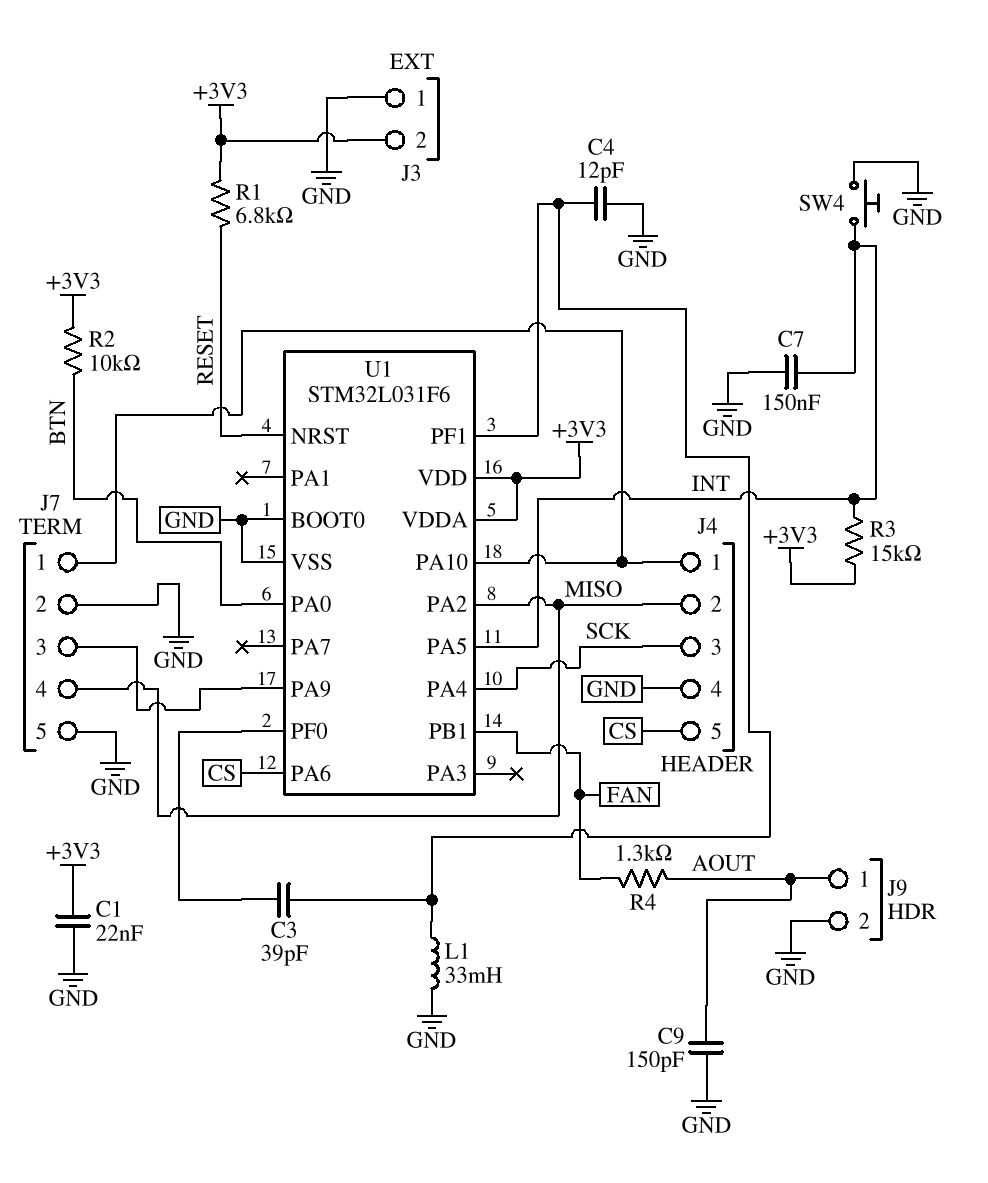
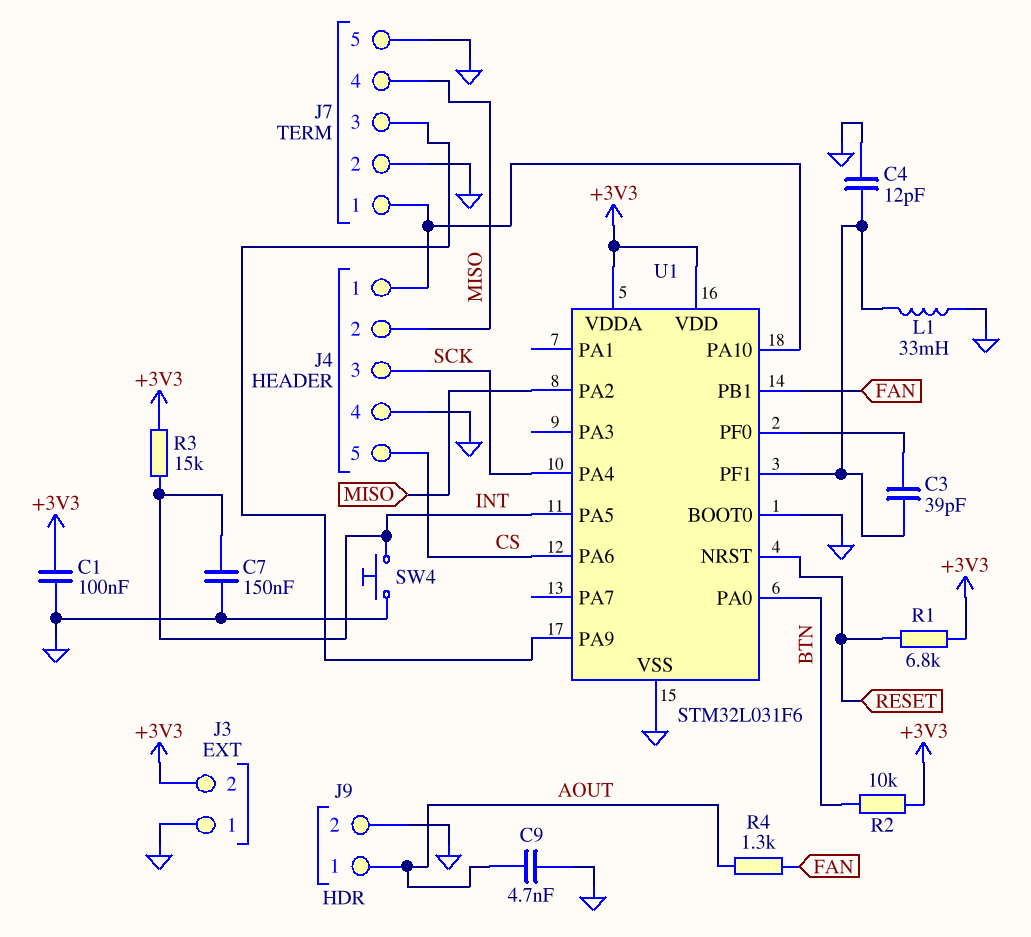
C1: 22nF (+3V3, GND) -> 100nF (+3V3, GND)
C9: 150pF (AOUT, GND) -> 4.7nF (AOUT, GND)

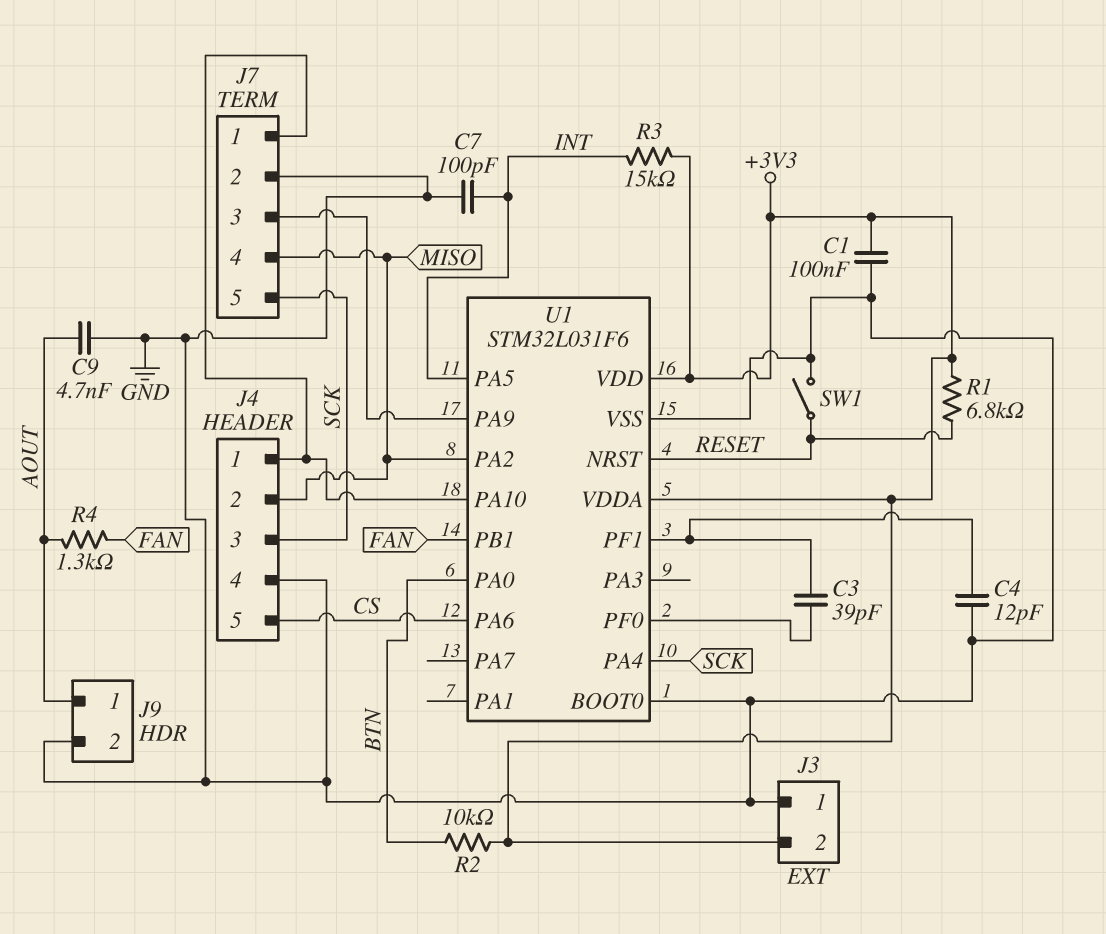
C7: 150nF (GND, INT) -> 100pF (GND, INT)
J7 pin 5: GND -> SCK
L1: 33mH (GND, U1/PF1) -> none
SW1: none -> switch (GND, RESET)
SW4: button (GND, INT) -> none

